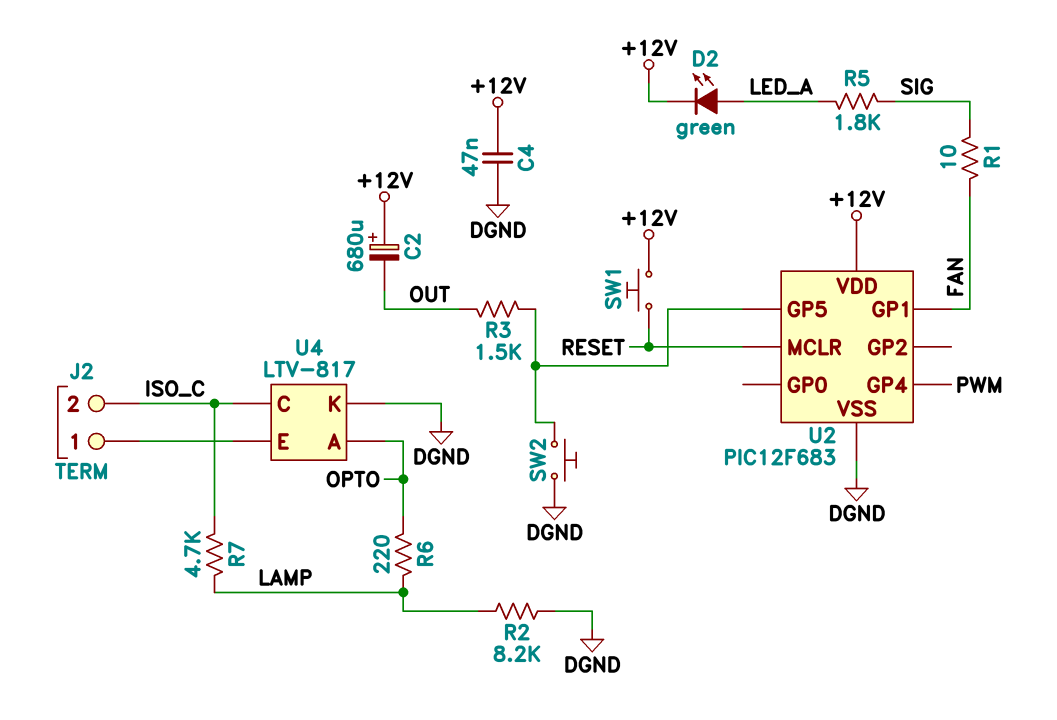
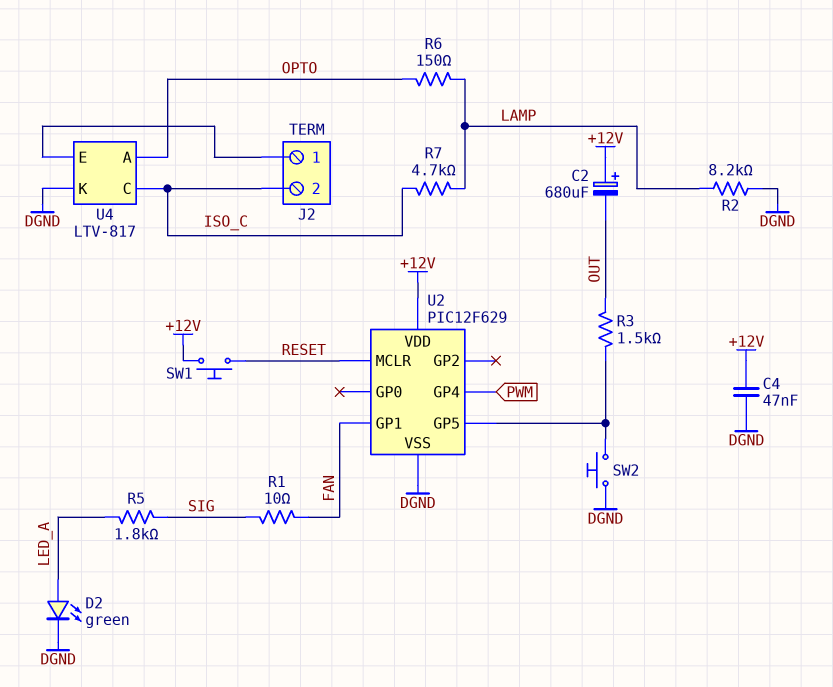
D2: LED green (A LED_A, K +12V) -> LED green (A LED_A, K DGND)
R6: 220 (LAMP, OPTO) -> 150 (LAMP, OPTO)
U2: PIC12F683 -> PIC12F629

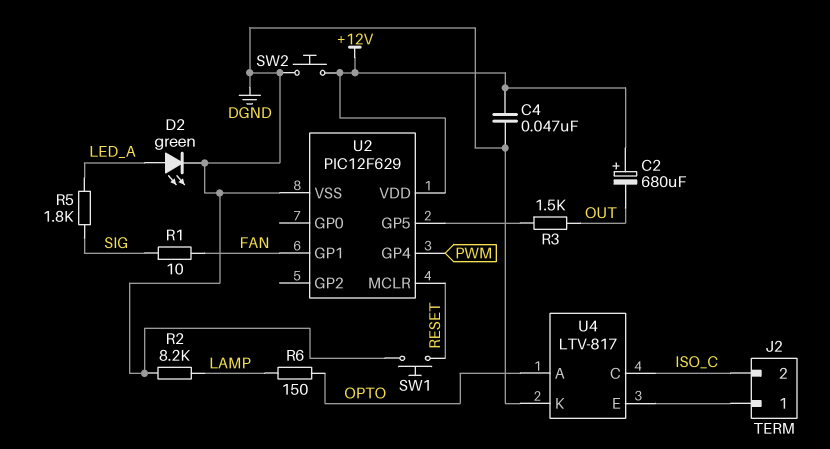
R7: 4.7k (ISO_C, LAMP) -> none
SW1: button (+12V, RESET) -> button (DGND, RESET)
SW2: button (DGND, U2/GP5) -> button (+12V, DGND)

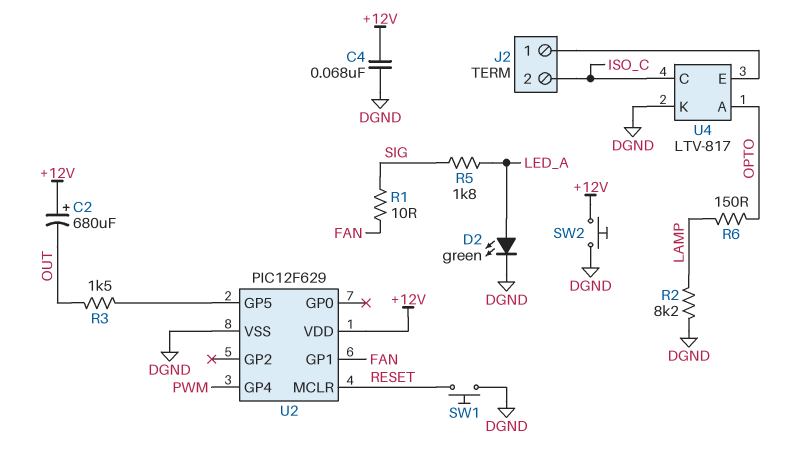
C4: 47nF (+12V, DGND) -> 68nF (+12V, DGND)

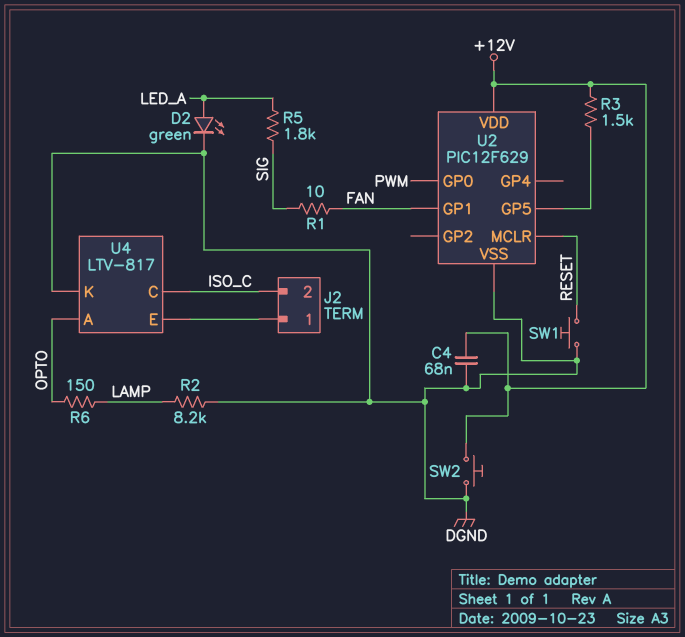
C2: 680uF (plus +12V, minus OUT) -> none
R3: 1.5k (OUT, U2/GP5) -> 1.5k (+12V, U2/GP5)
U2 pin GP0: none -> PWM
U2 pin GP4: PWM -> none

